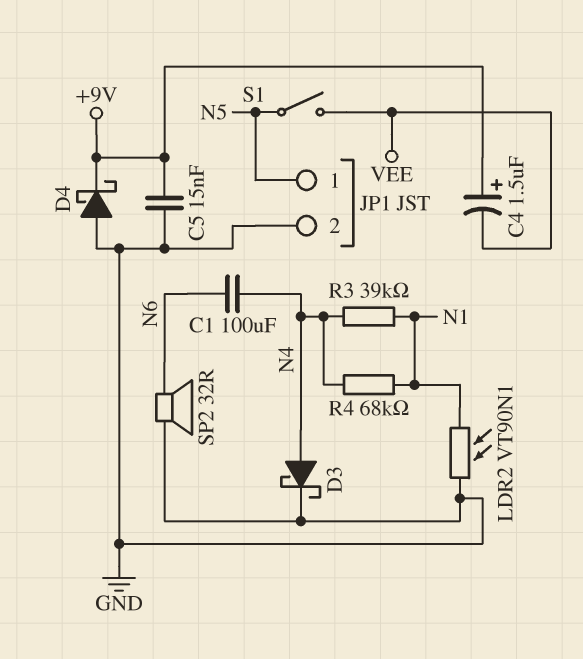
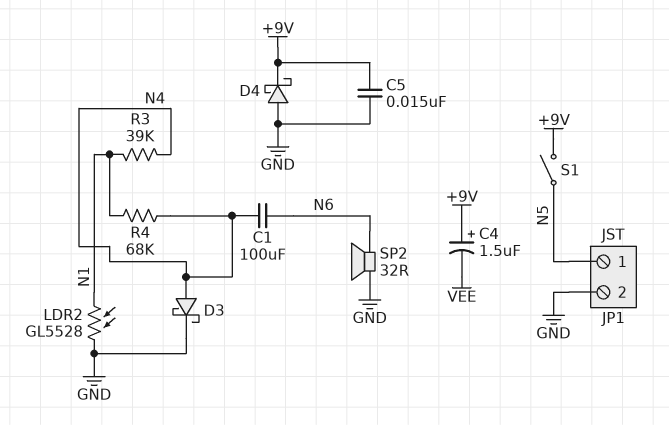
LDR2: VT90N1 (GND, N1) -> GL5528 (GND, N1)
S1: switch (N5, VEE) -> switch (+9V, N5)

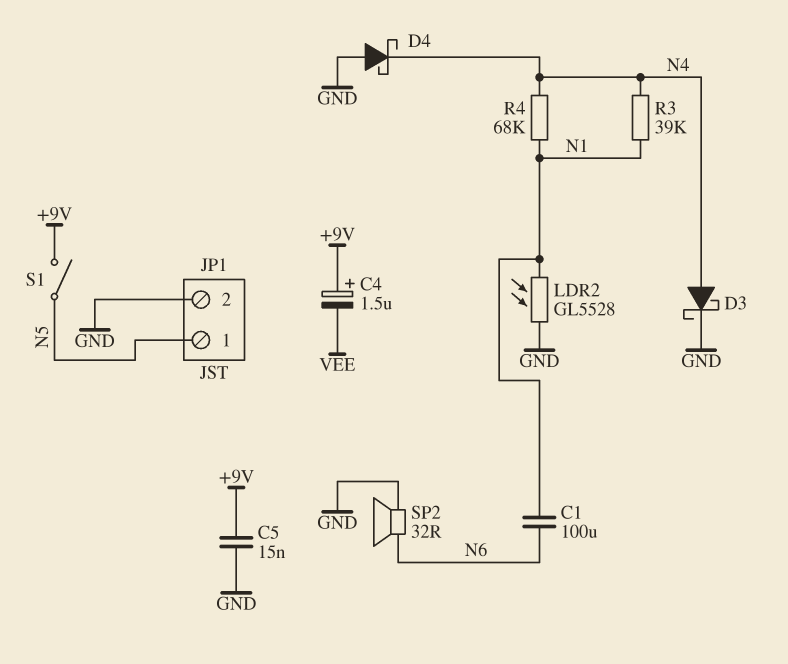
C1: 100uF (N4, N6) -> 100uF (N1, N6)
D4: schottky (A GND, K +9V) -> schottky (A GND, K N4)

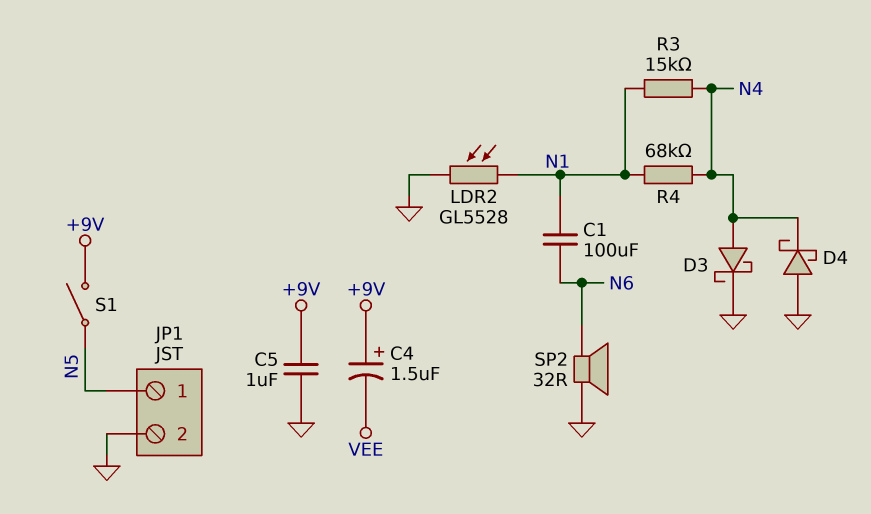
C5: 15nF (+9V, GND) -> 1uF (+9V, GND)
R3: 39k (N1, N4) -> 15k (N1, N4)

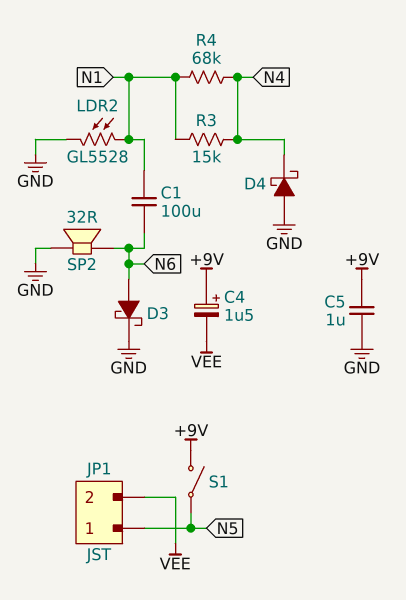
D3: schottky (A N4, K GND) -> schottky (A N6, K GND)
JP1 pin 2: GND -> VEE

